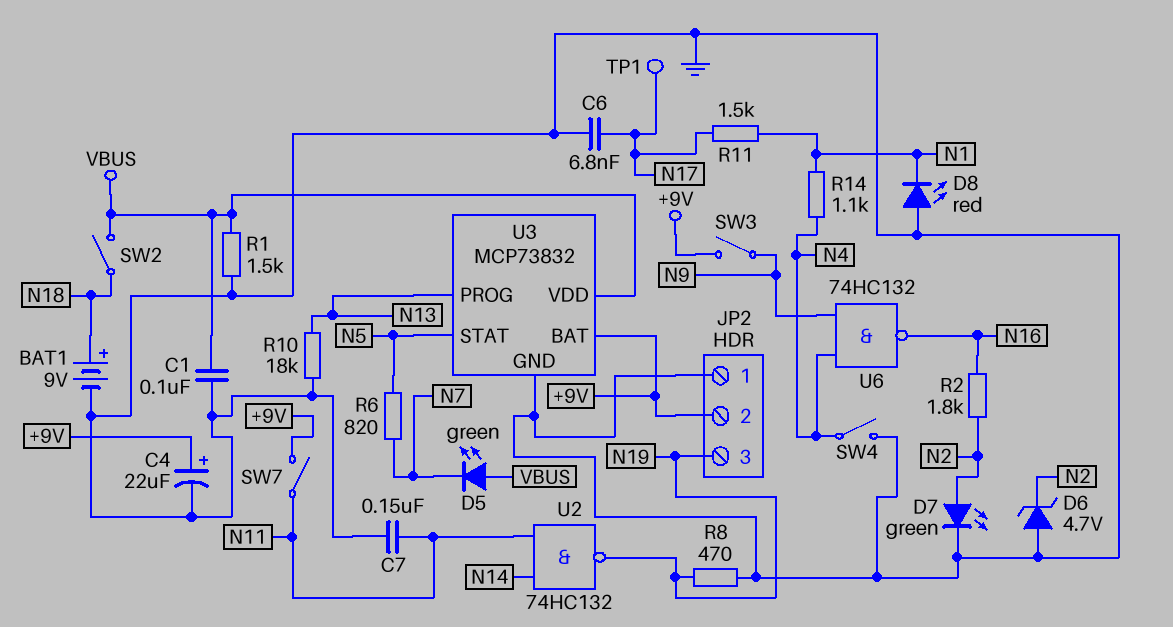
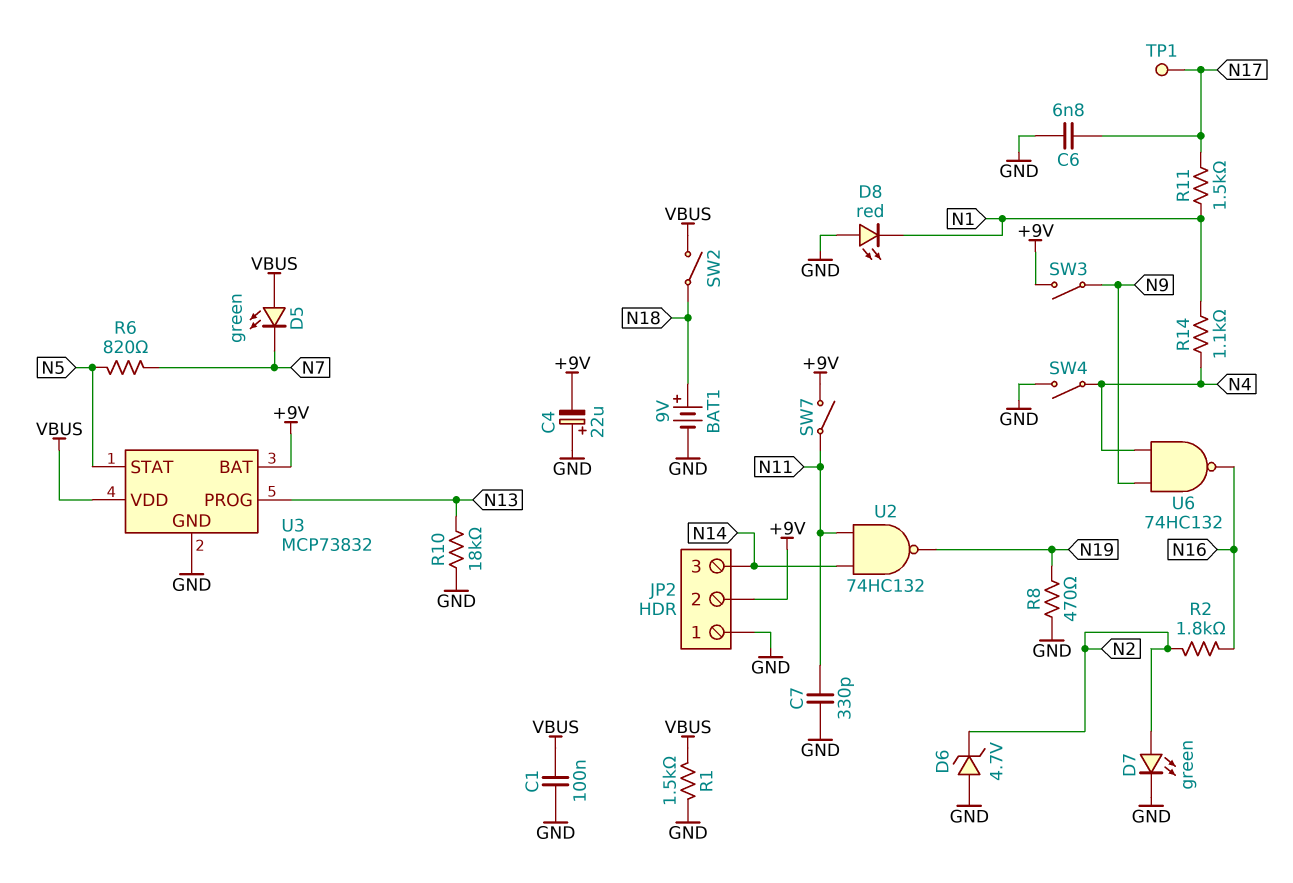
C4: 22uF (plus +9V, minus GND) -> 22uF (plus GND, minus +9V)
C7: 150nF (GND, N11) -> 330pF (GND, N11)
JP2 pin 3: N19 -> N14

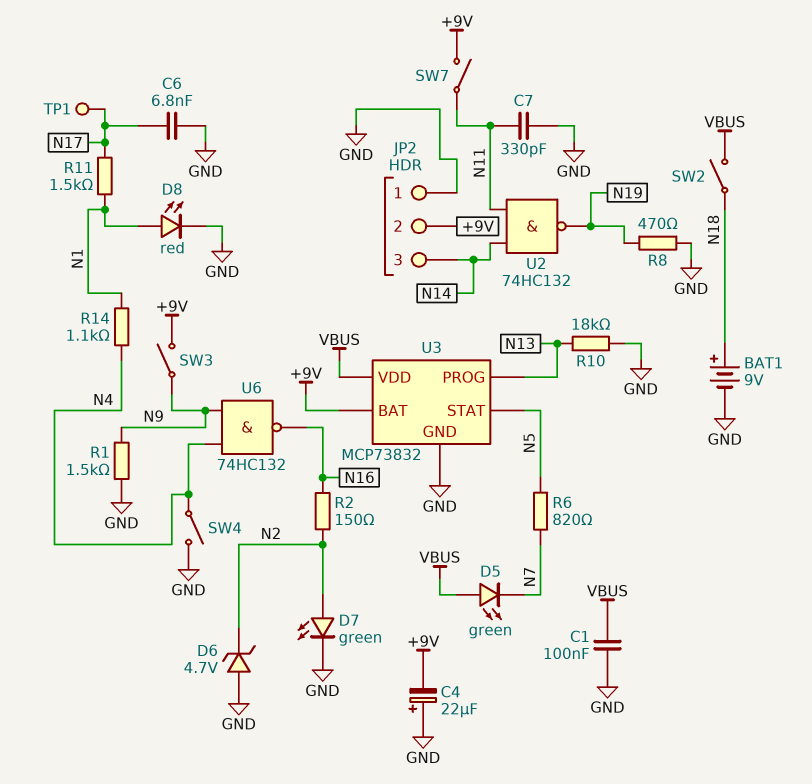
D8: LED red (A GND, K N1) -> LED red (A N1, K GND)
R1: 1.5k (GND, VBUS) -> 1.5k (GND, N9)
R2: 1.8k (N2, N16) -> 150 (N2, N16)

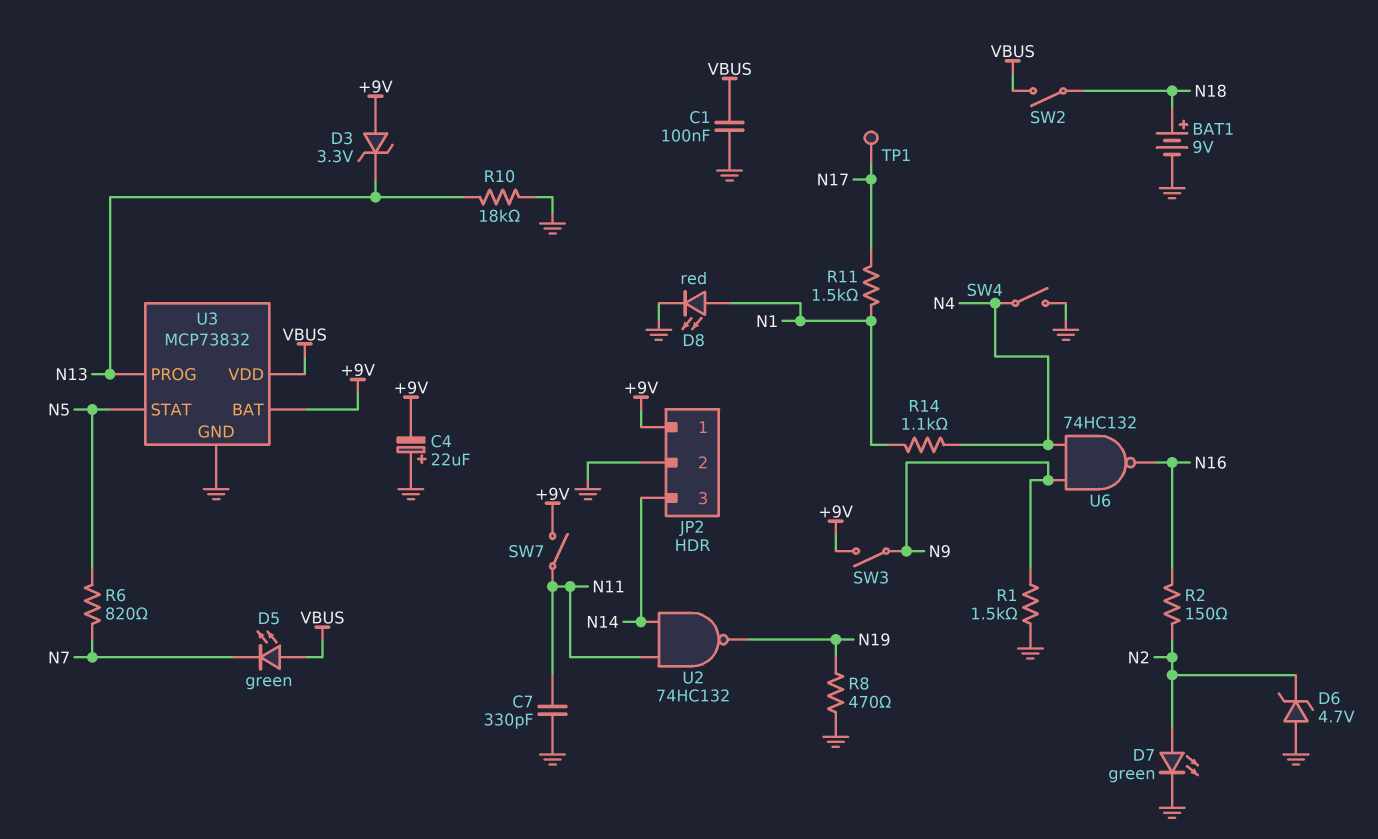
C6: 6.8nF (GND, N17) -> none
D3: none -> zener 3.3V (A +9V, K N13)
JP2 pin 1: GND -> +9V
JP2 pin 2: +9V -> GND

